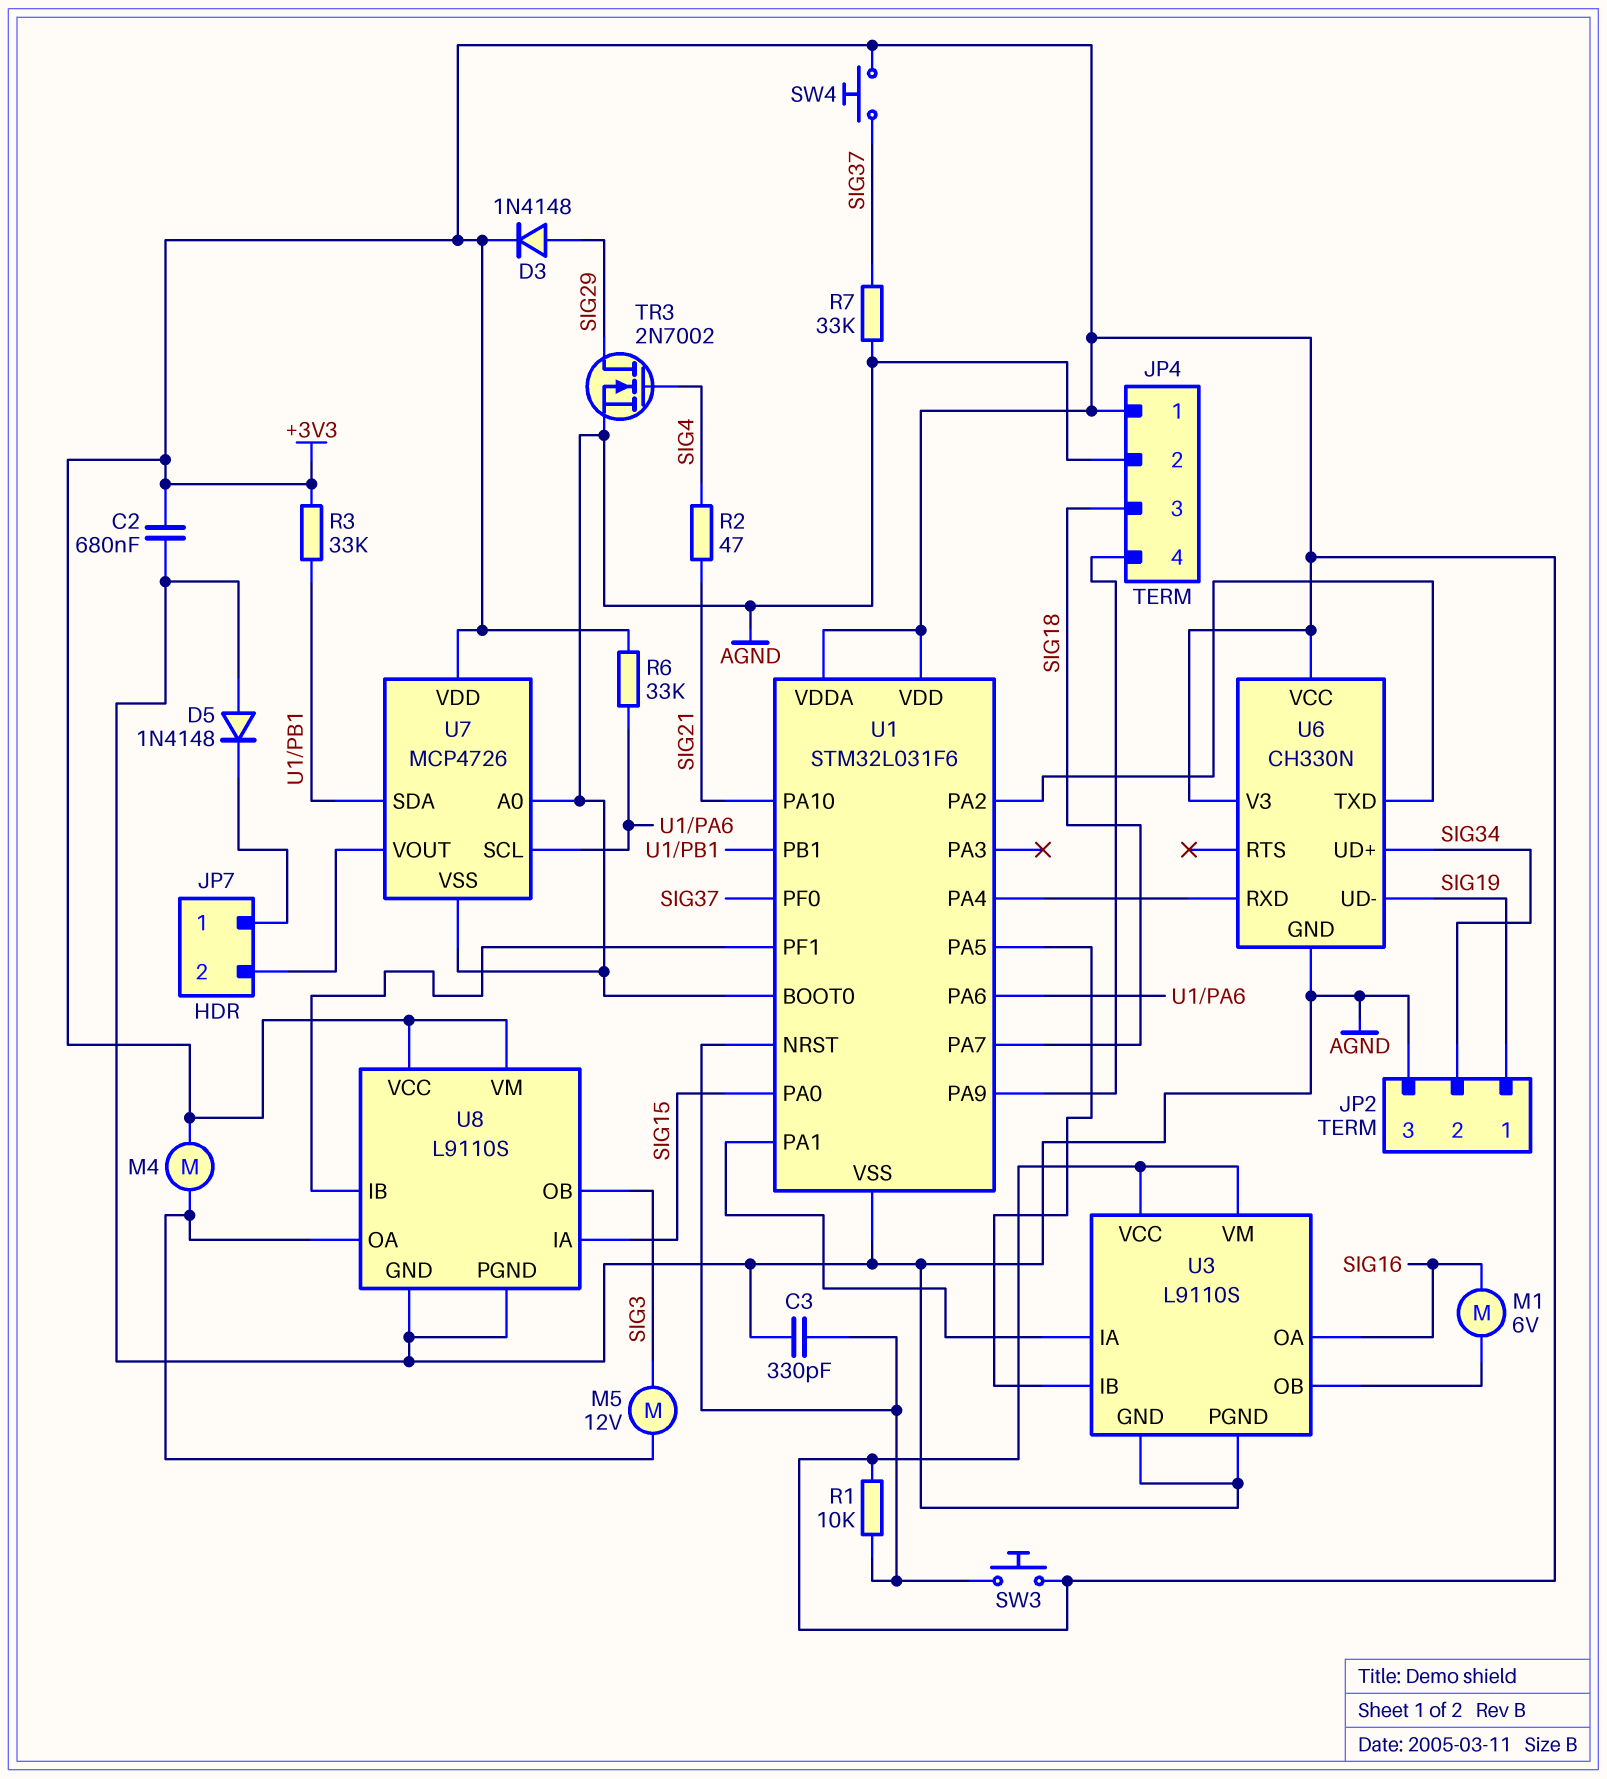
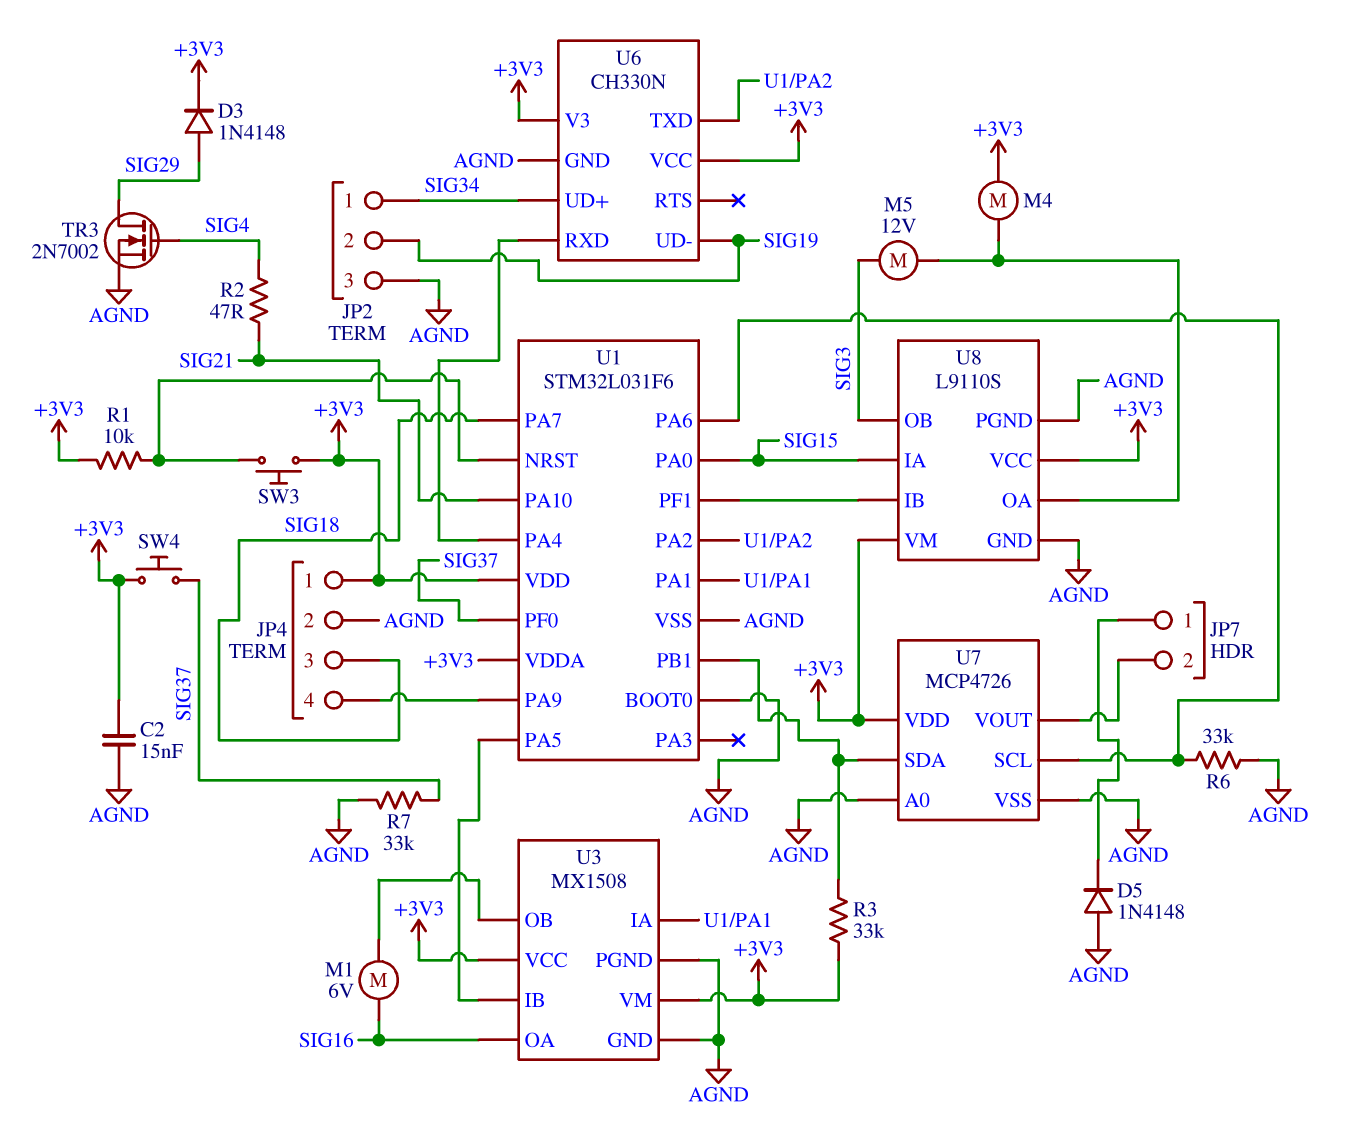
C2: 680nF (+3V3, AGND) -> 15nF (+3V3, AGND)
C3: 330pF (AGND, U1/NRST) -> none
JP2 pin 1: SIG19 -> SIG34
JP2 pin 2: SIG34 -> SIG19
R6: 33k (+3V3, U1/PA6) -> 33k (AGND, U1/PA6)
U3: L9110S -> MX1508

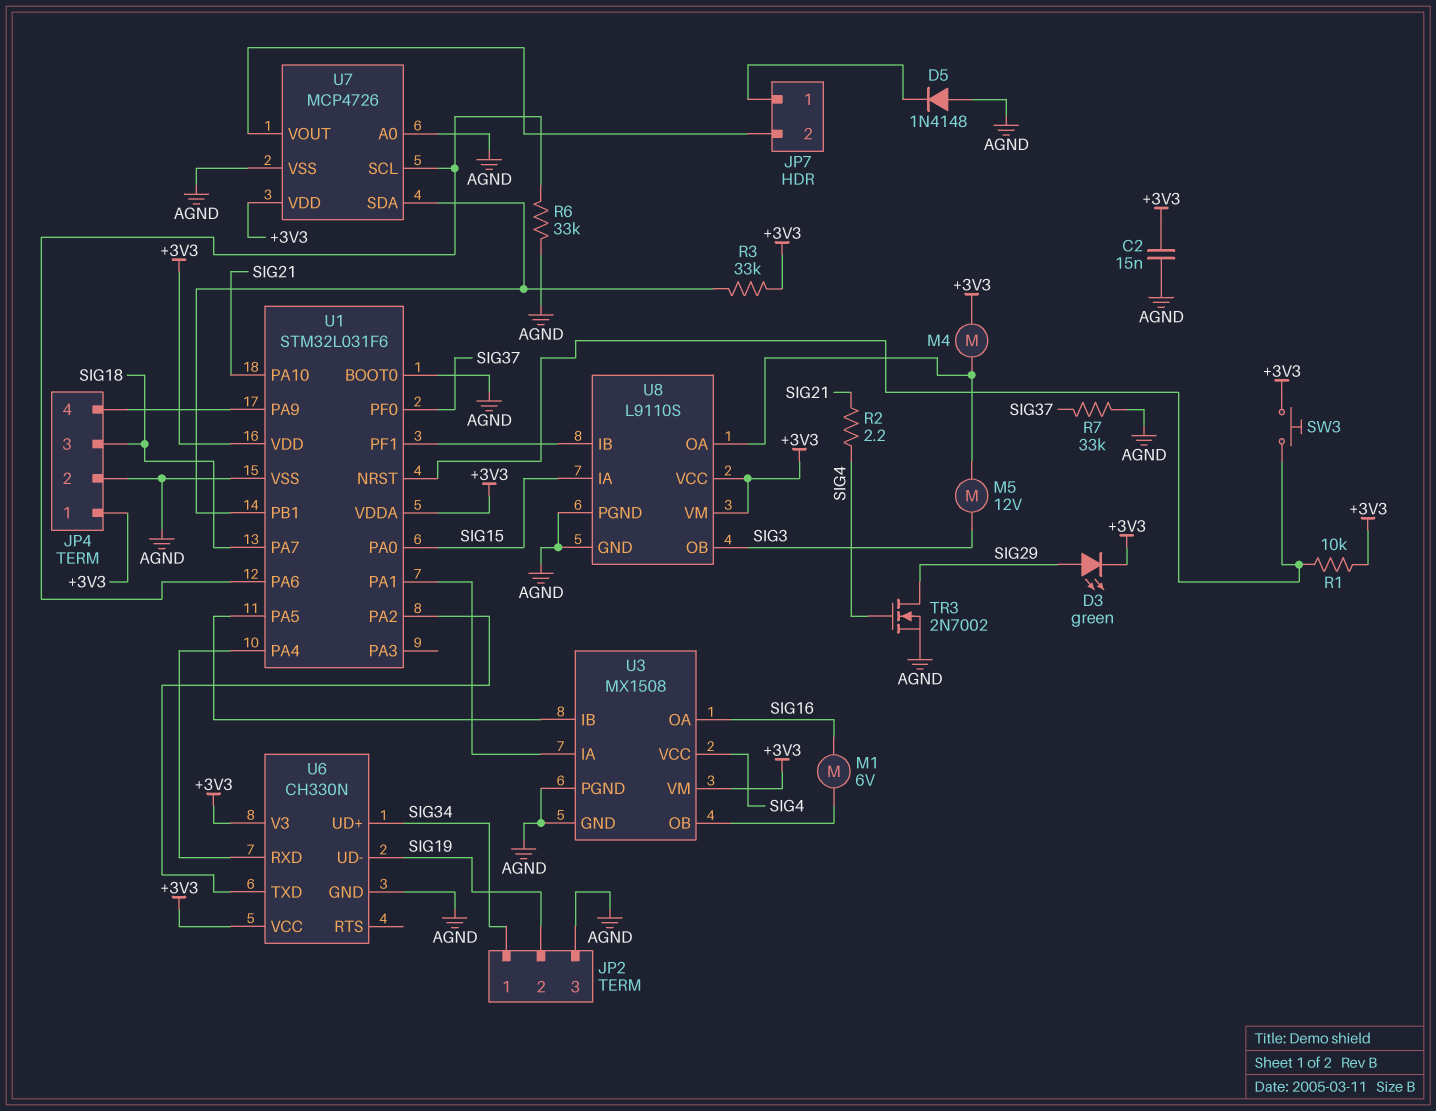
D3: diode 1N4148 (A SIG29, K +3V3) -> LED green (A SIG29, K +3V3)
R2: 47 (SIG4, SIG21) -> 2.2 (SIG4, SIG21)
SW4: button (+3V3, SIG37) -> none
U3 pin VCC: +3V3 -> SIG4

